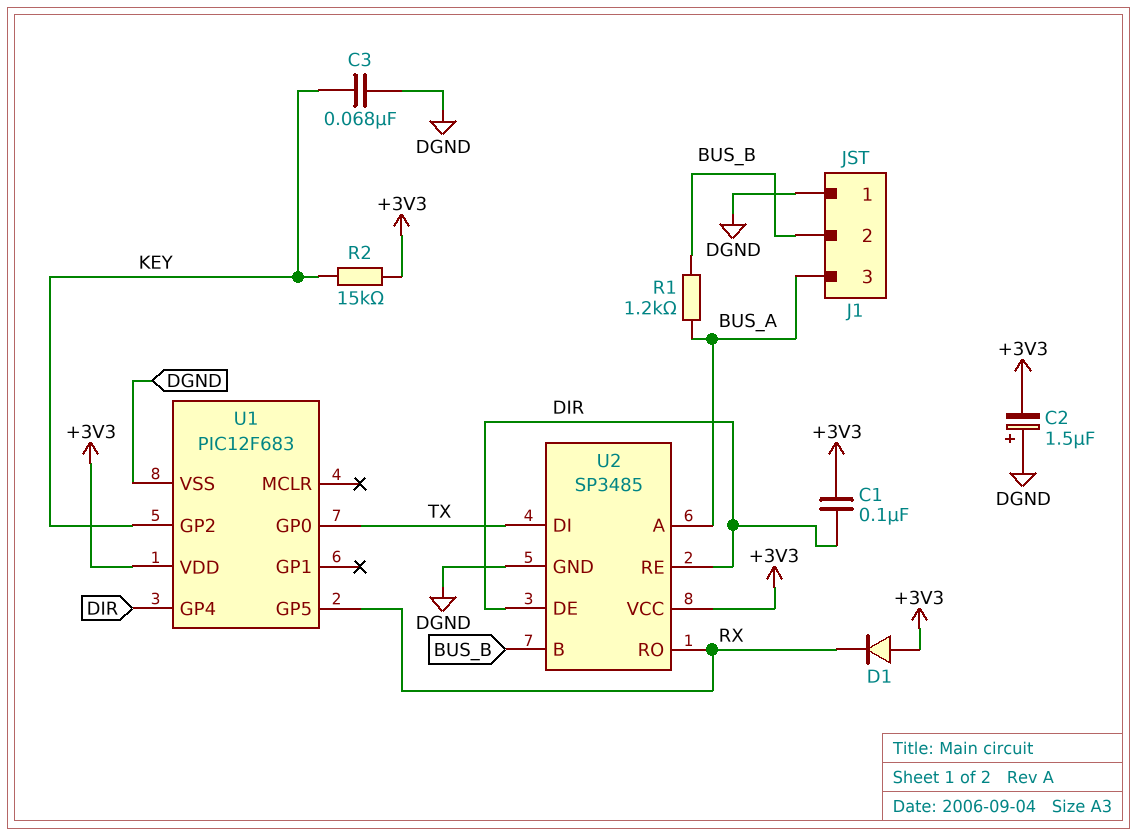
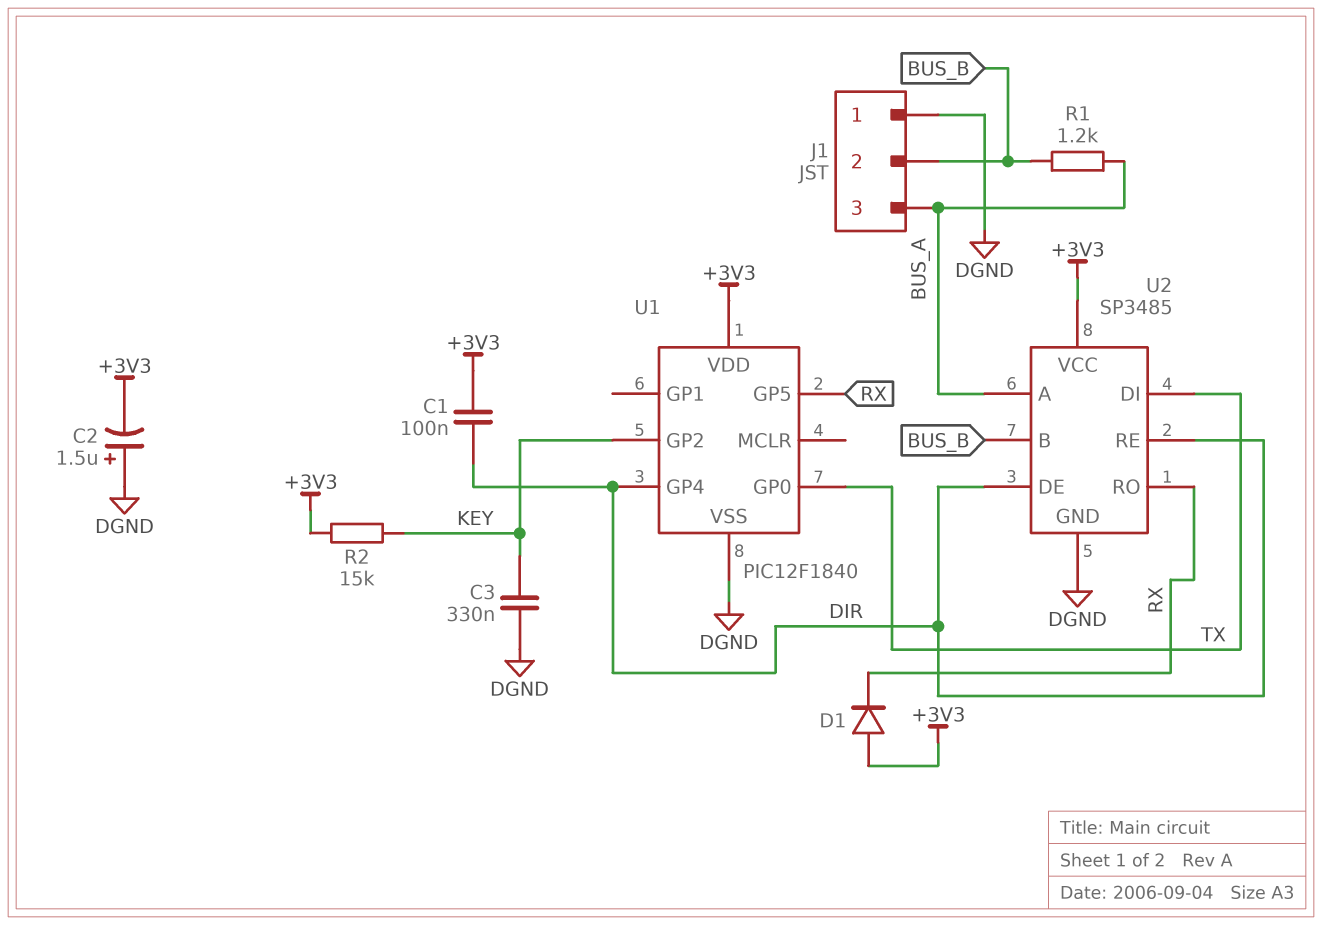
C3: 68nF (DGND, KEY) -> 330nF (DGND, KEY)
U1: PIC12F683 -> PIC12F1840

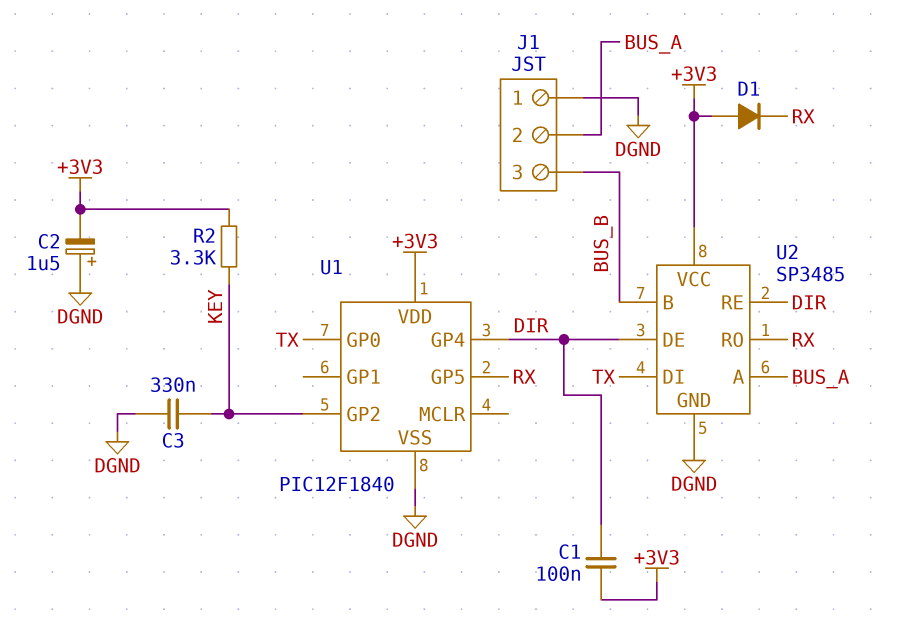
J1 pin 2: BUS_B -> BUS_A
J1 pin 3: BUS_A -> BUS_B
R1: 1.2k (BUS_A, BUS_B) -> none
R2: 15k (+3V3, KEY) -> 3.3k (+3V3, KEY)

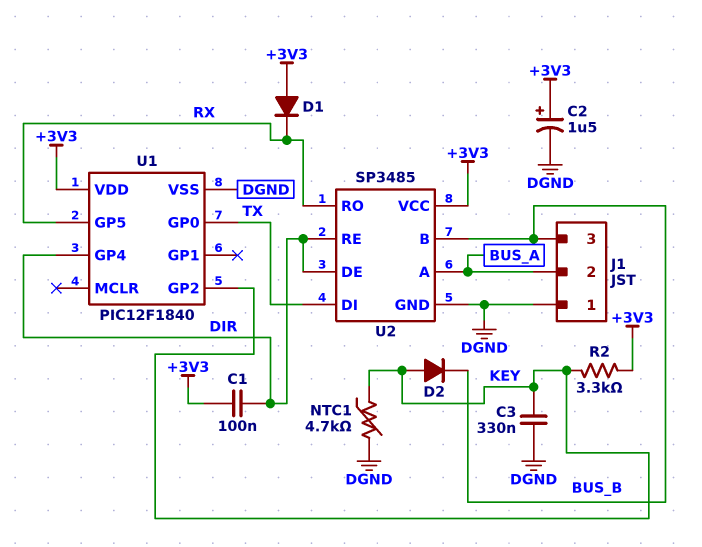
C2: 1.5uF (plus DGND, minus +3V3) -> 1.5uF (plus +3V3, minus DGND)
D2: none -> diode (A KEY, K BUS_B)
NTC1: none -> 4.7k (DGND, KEY)

